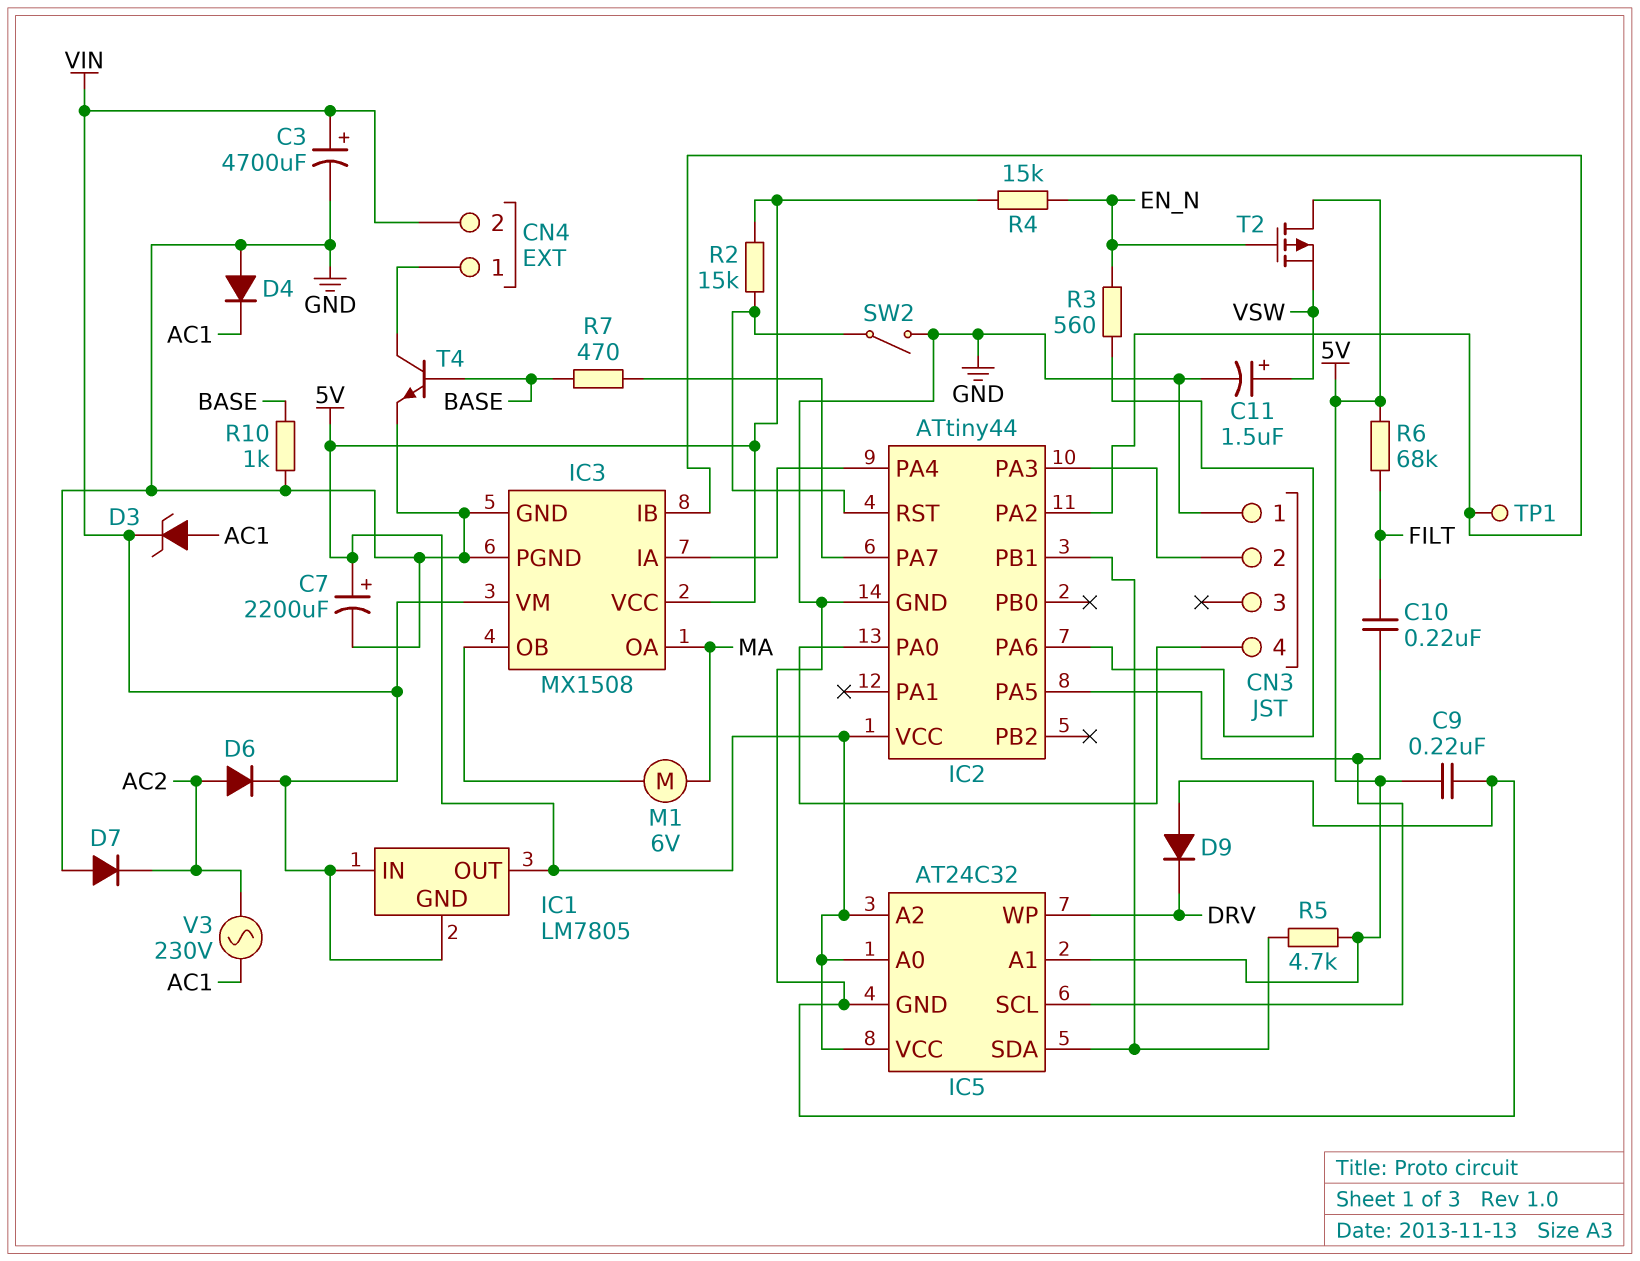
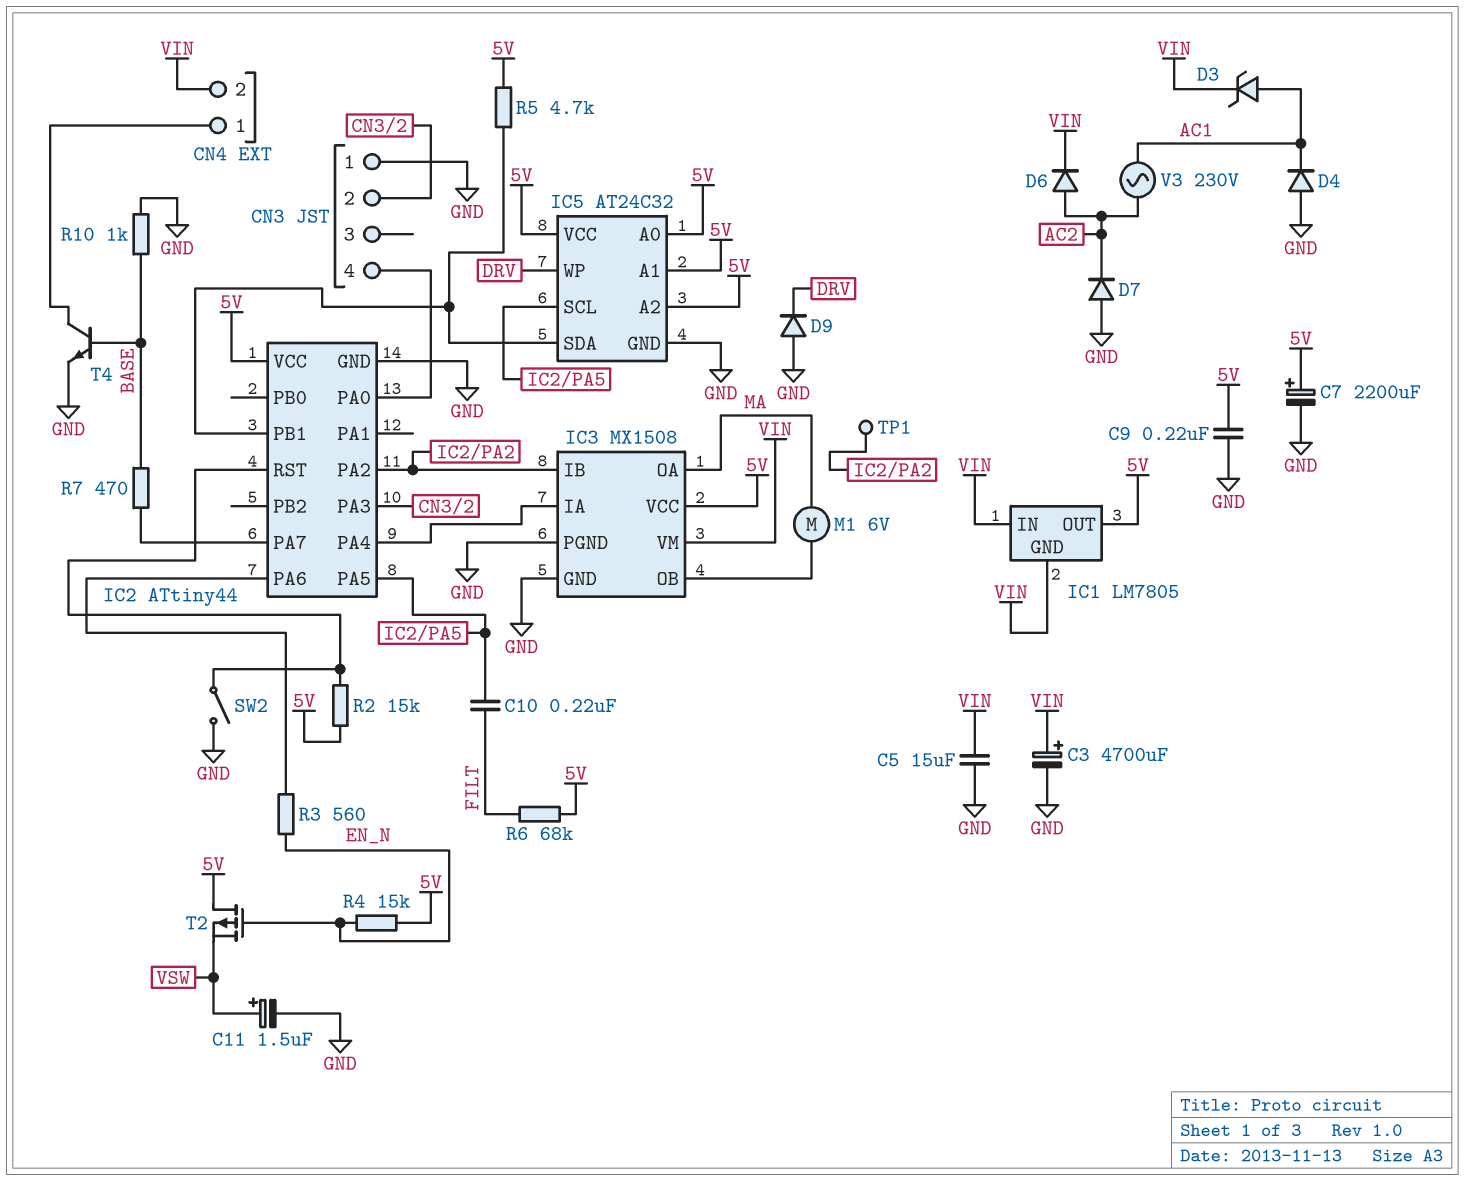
C5: none -> 15uF (GND, VIN)

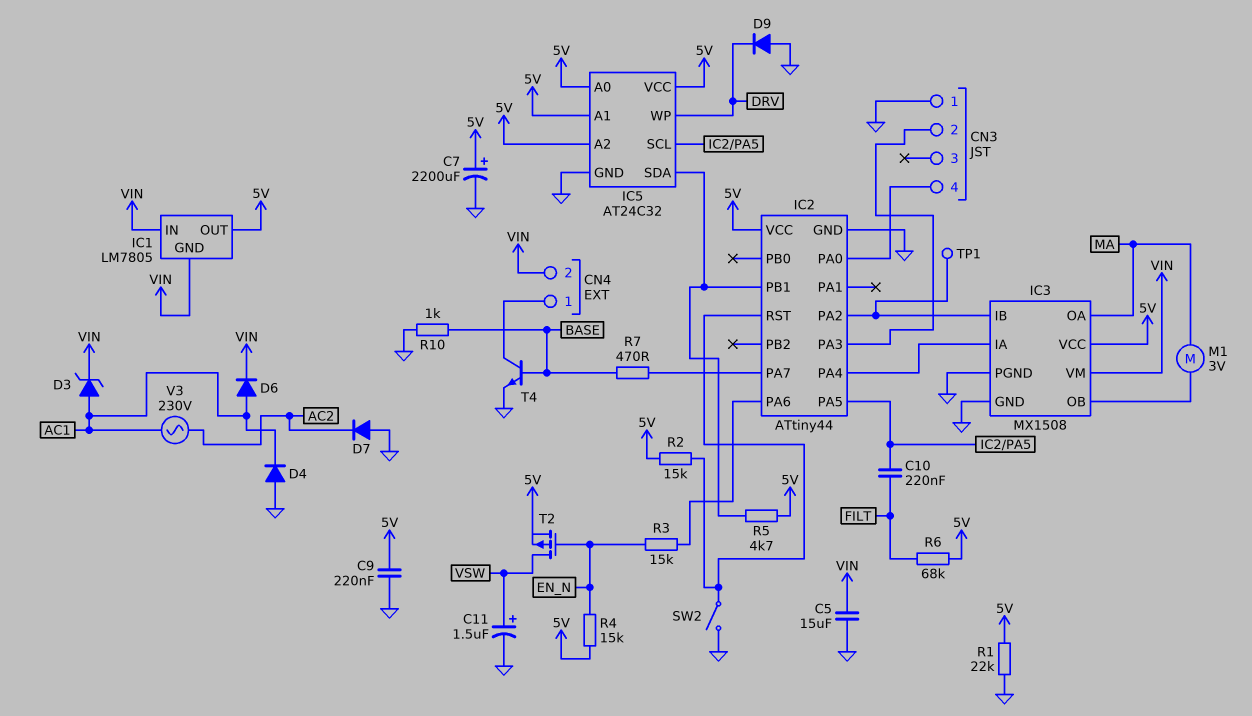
C3: 4700uF (plus VIN, minus GND) -> none
D6: diode (A AC2, K VIN) -> diode (A AC1, K VIN)
M1: motor 6V (IC3/OB, MA) -> motor 3V (IC3/OB, MA)
R1: none -> 22k (5V, GND)
R3: 560 (EN_N, IC2/PA6) -> 15k (EN_N, IC2/PA6)
T2: PMOS (G EN_N, D 5V, S VSW) -> PMOS (G EN_N, D VSW, S 5V)

